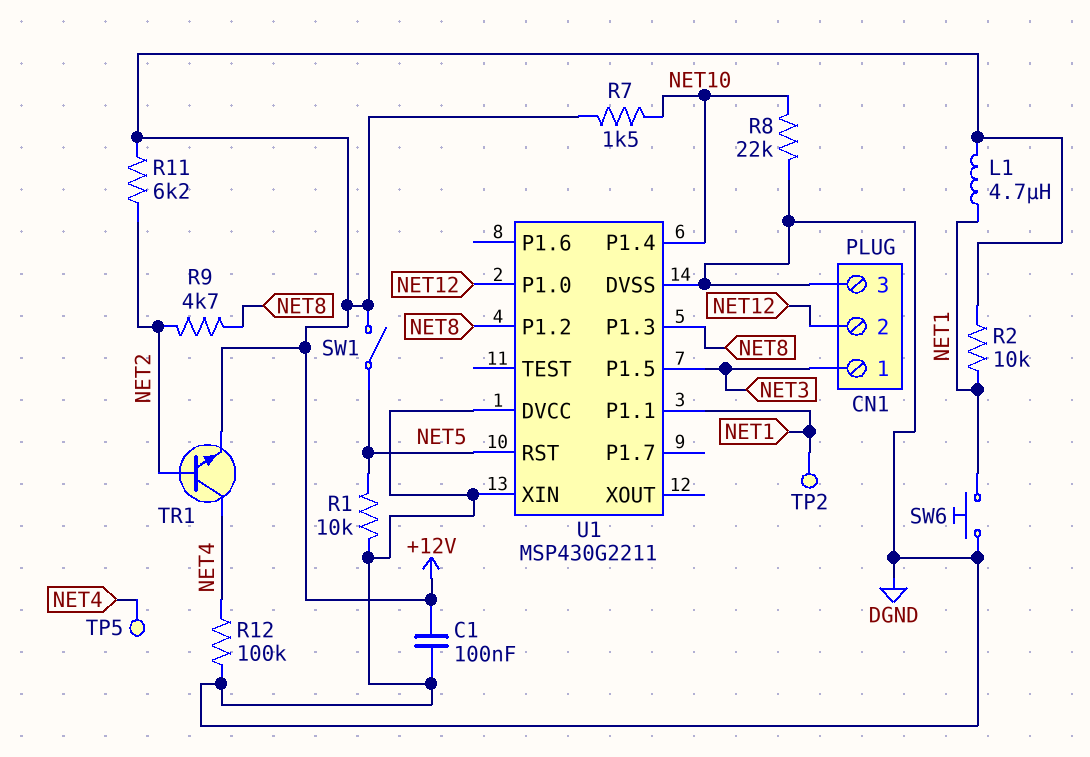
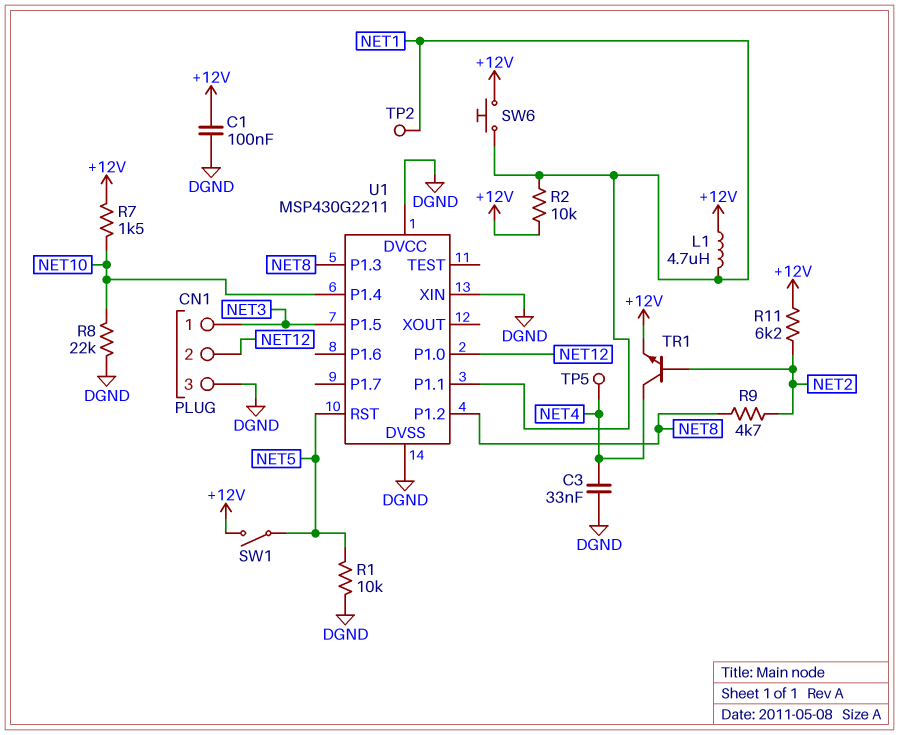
C3: none -> 33nF (DGND, NET4)
R12: 100k (DGND, NET4) -> none
SW6: button (DGND, NET1) -> button (+12V, NET1)

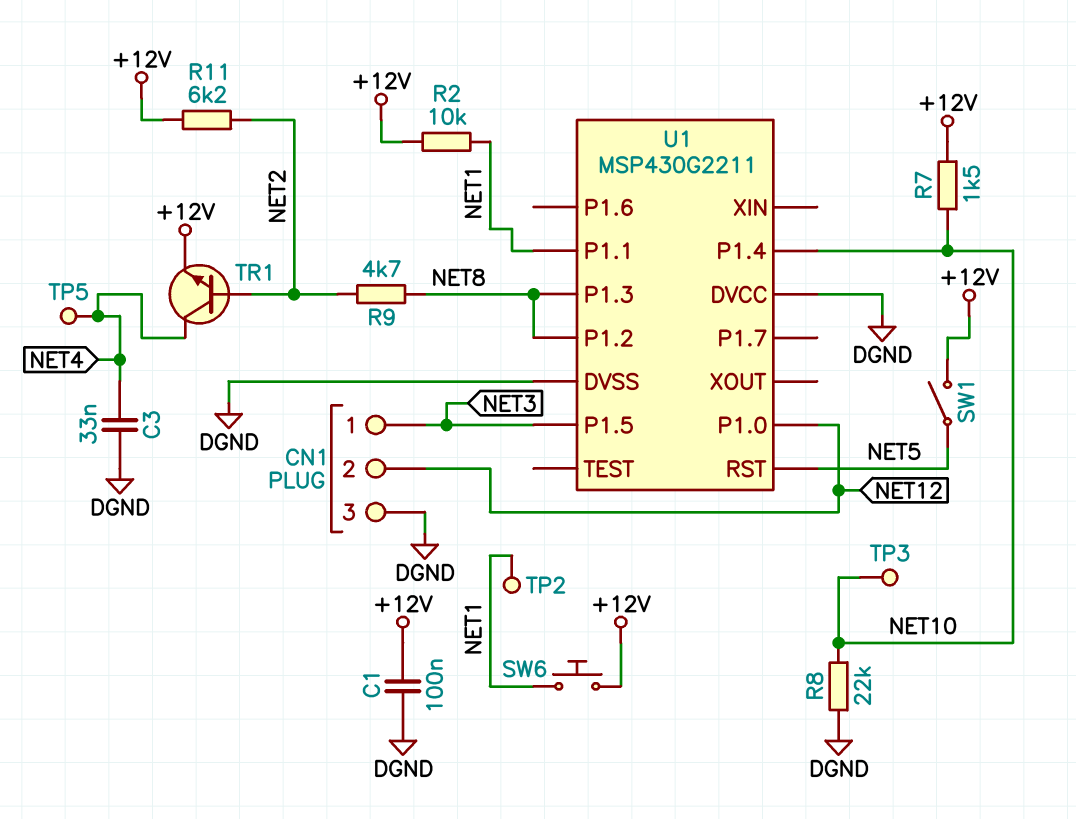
L1: 4.7uH (+12V, NET1) -> none
R1: 10k (DGND, NET5) -> none
TP3: none -> test point (NET10)
U1 pin XIN: DGND -> none

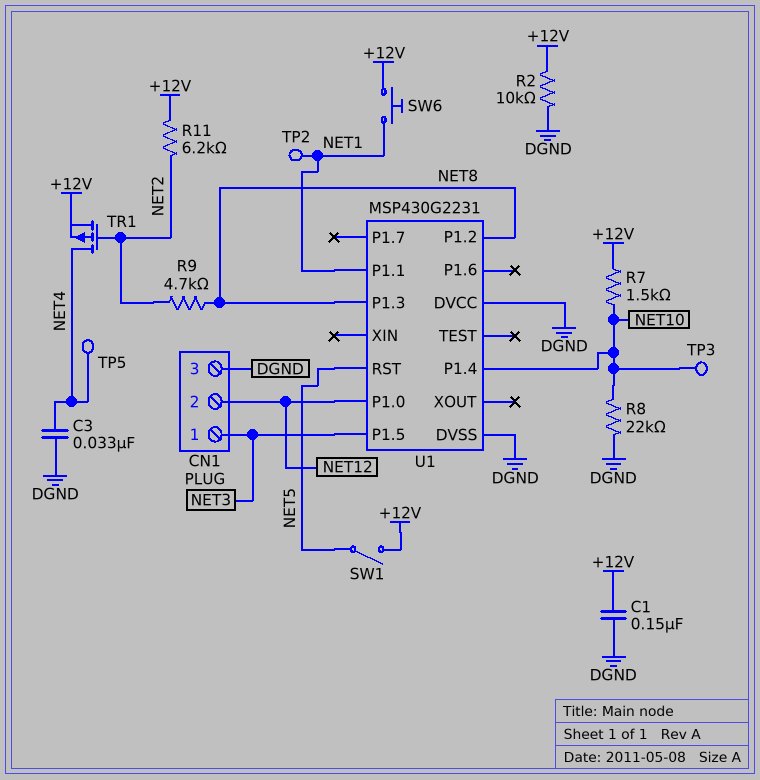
C1: 100nF (+12V, DGND) -> 150nF (+12V, DGND)
R2: 10k (+12V, NET1) -> 10k (+12V, DGND)
TR1: NPN (B NET2, C NET4, E +12V) -> PMOS (G NET2, D NET4, S +12V)
U1: MSP430G2211 -> MSP430G2231

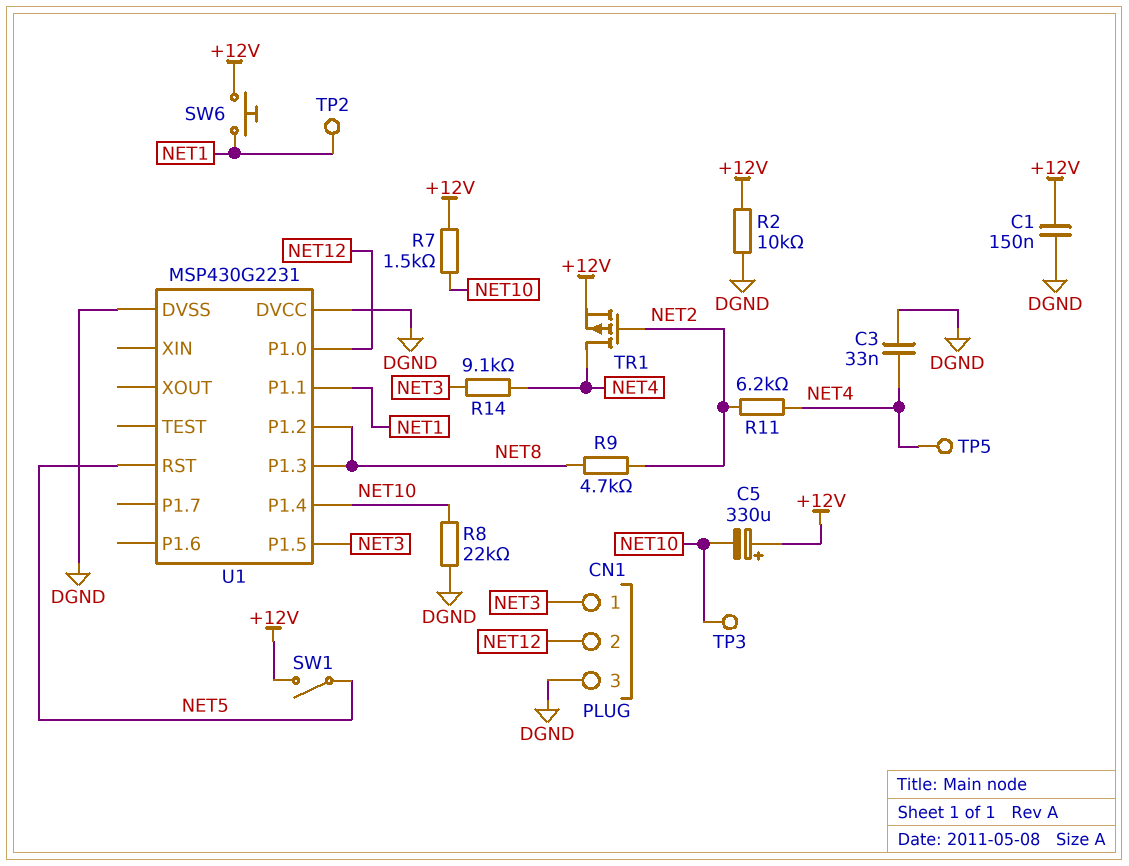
C5: none -> 330uF (plus +12V, minus NET10)
R11: 6.2k (+12V, NET2) -> 6.2k (NET2, NET4)
R14: none -> 9.1k (NET3, NET4)

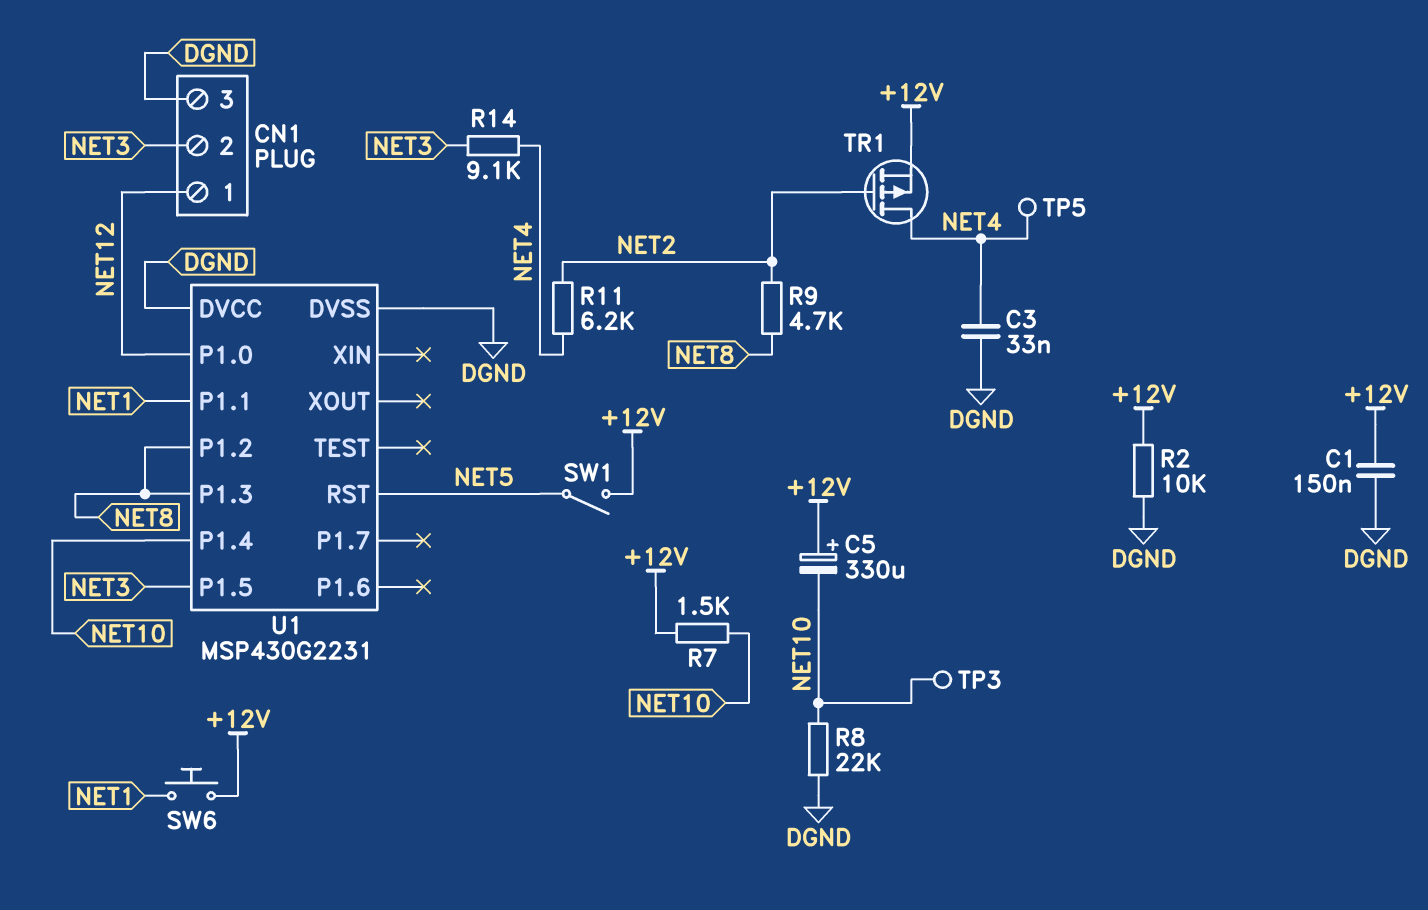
CN1 pin 1: NET3 -> NET12
CN1 pin 2: NET12 -> NET3
TP2: test point (NET1) -> none

